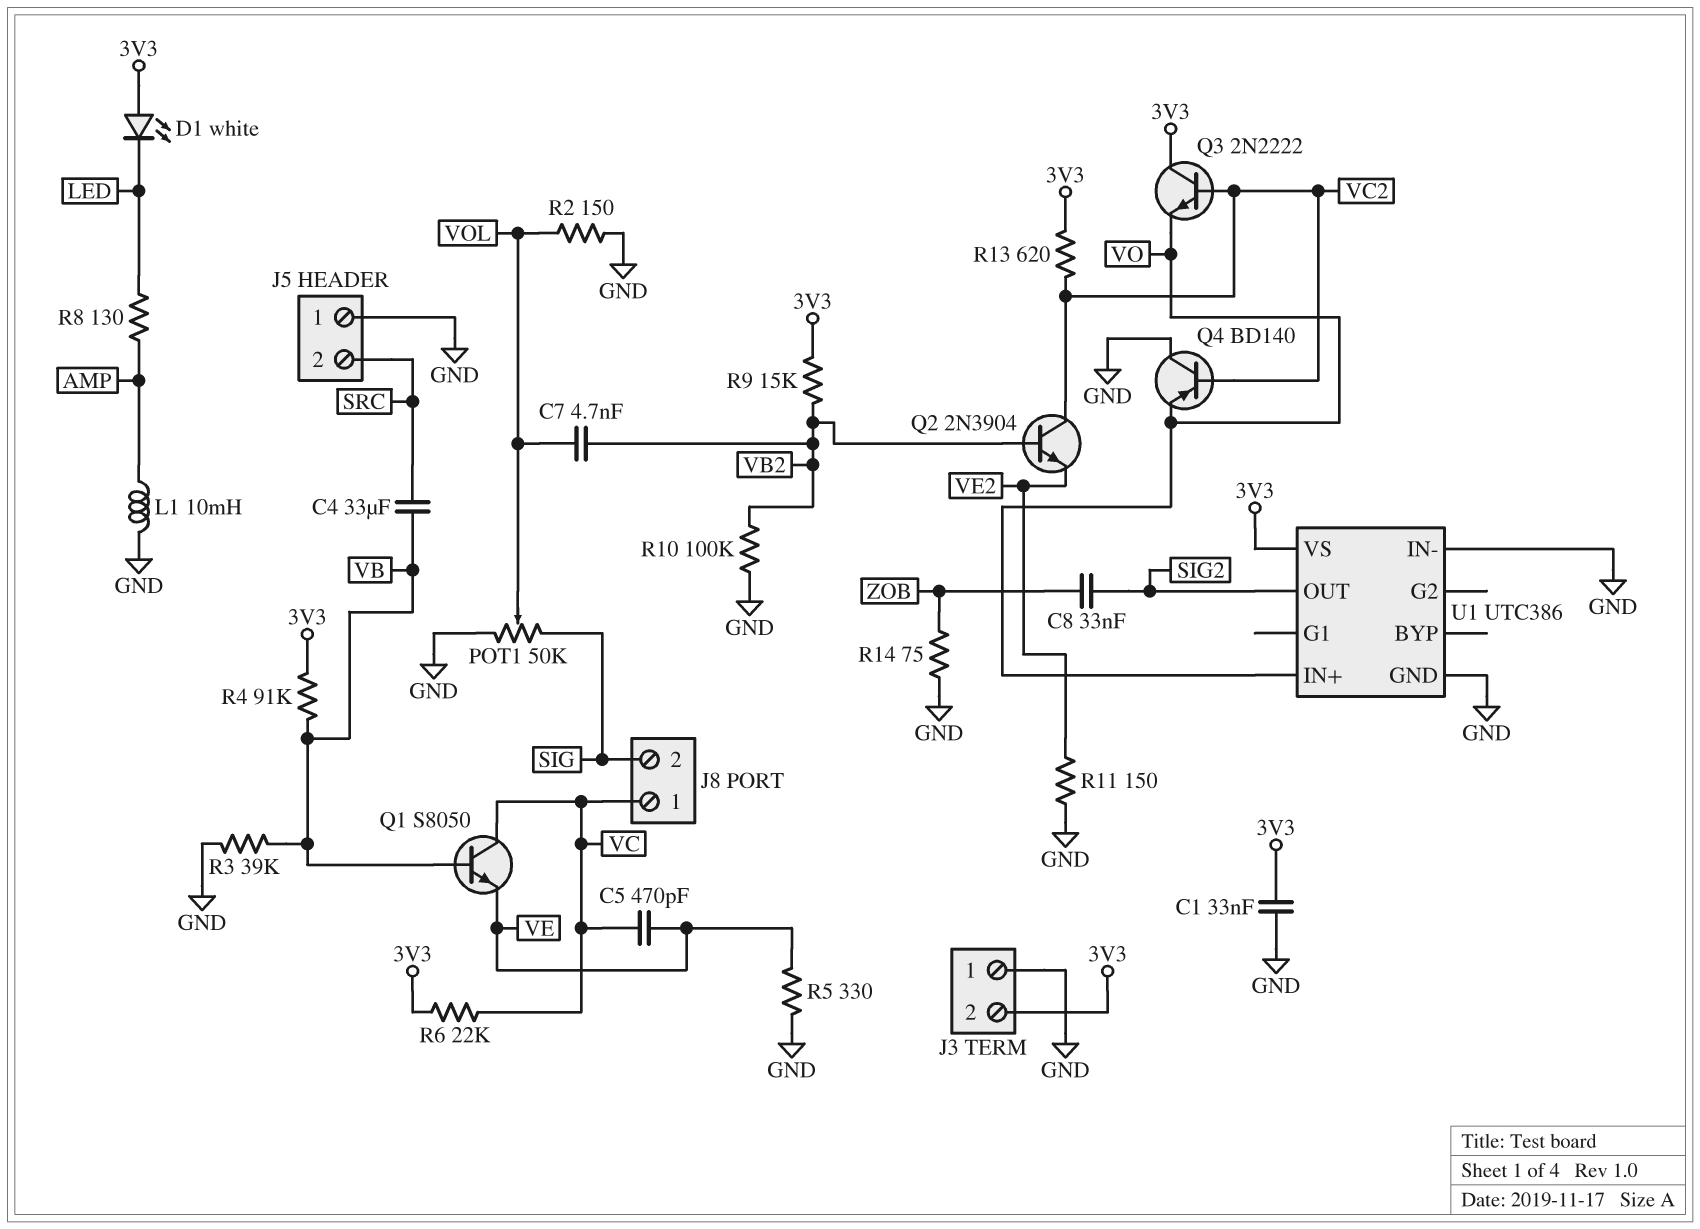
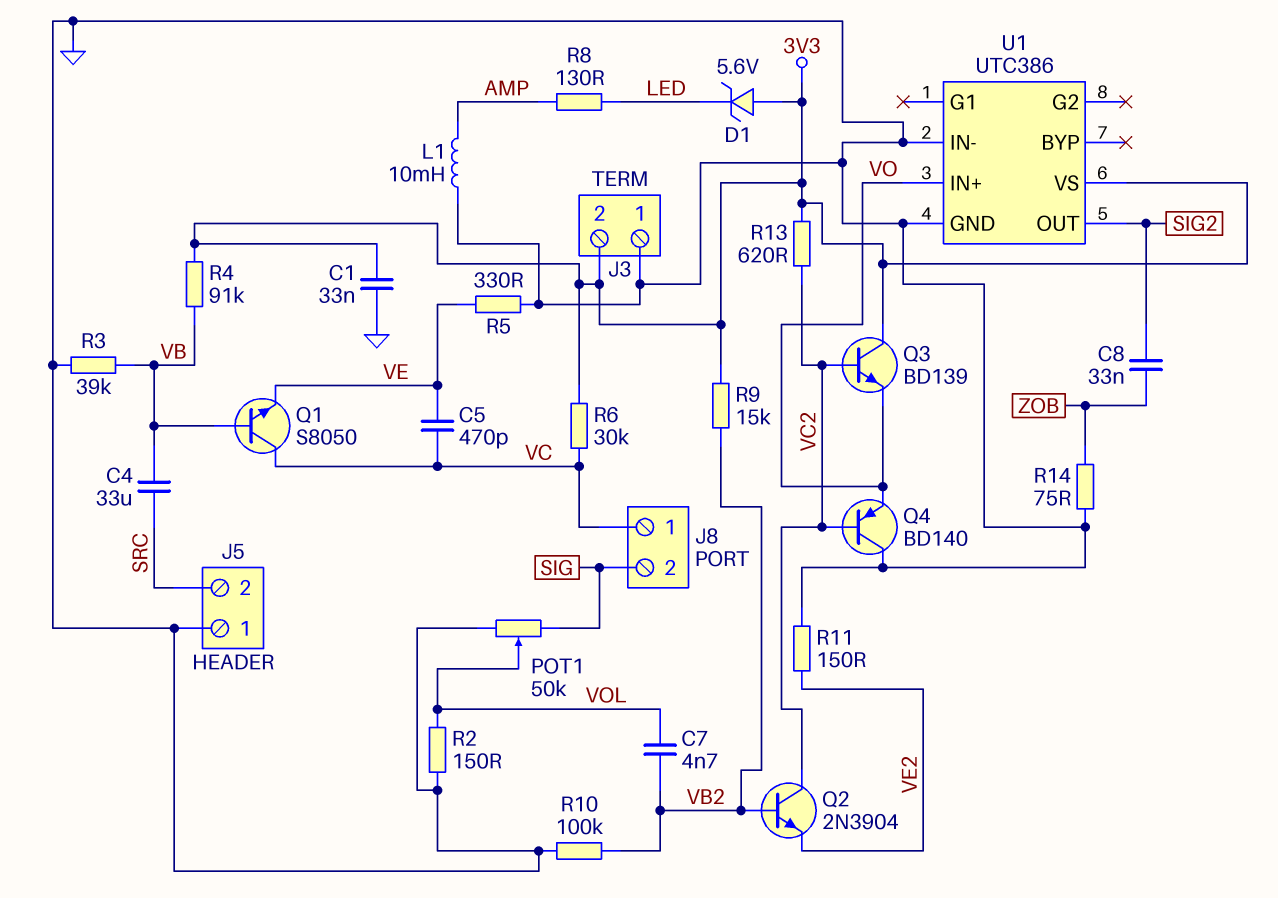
D1: LED white (A 3V3, K LED) -> zener 5.6V (A 3V3, K LED)
Q3: NPN 2N2222 (B VC2, C 3V3, E VO) -> NPN BD139 (B VC2, C 3V3, E VO)
R6: 22k (3V3, VC) -> 30k (3V3, VC)

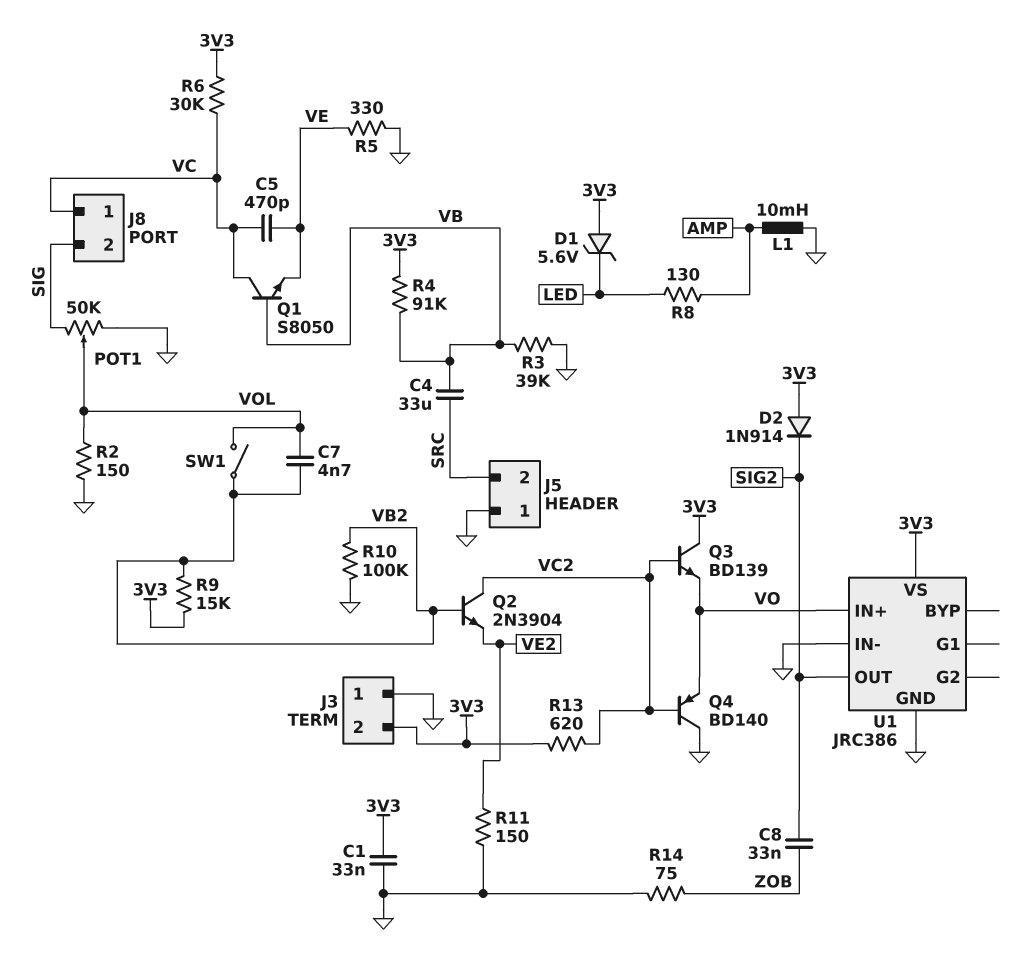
D2: none -> diode 1N914 (A 3V3, K SIG2)
SW1: none -> switch (VB2, VOL)
U1: UTC386 -> JRC386

